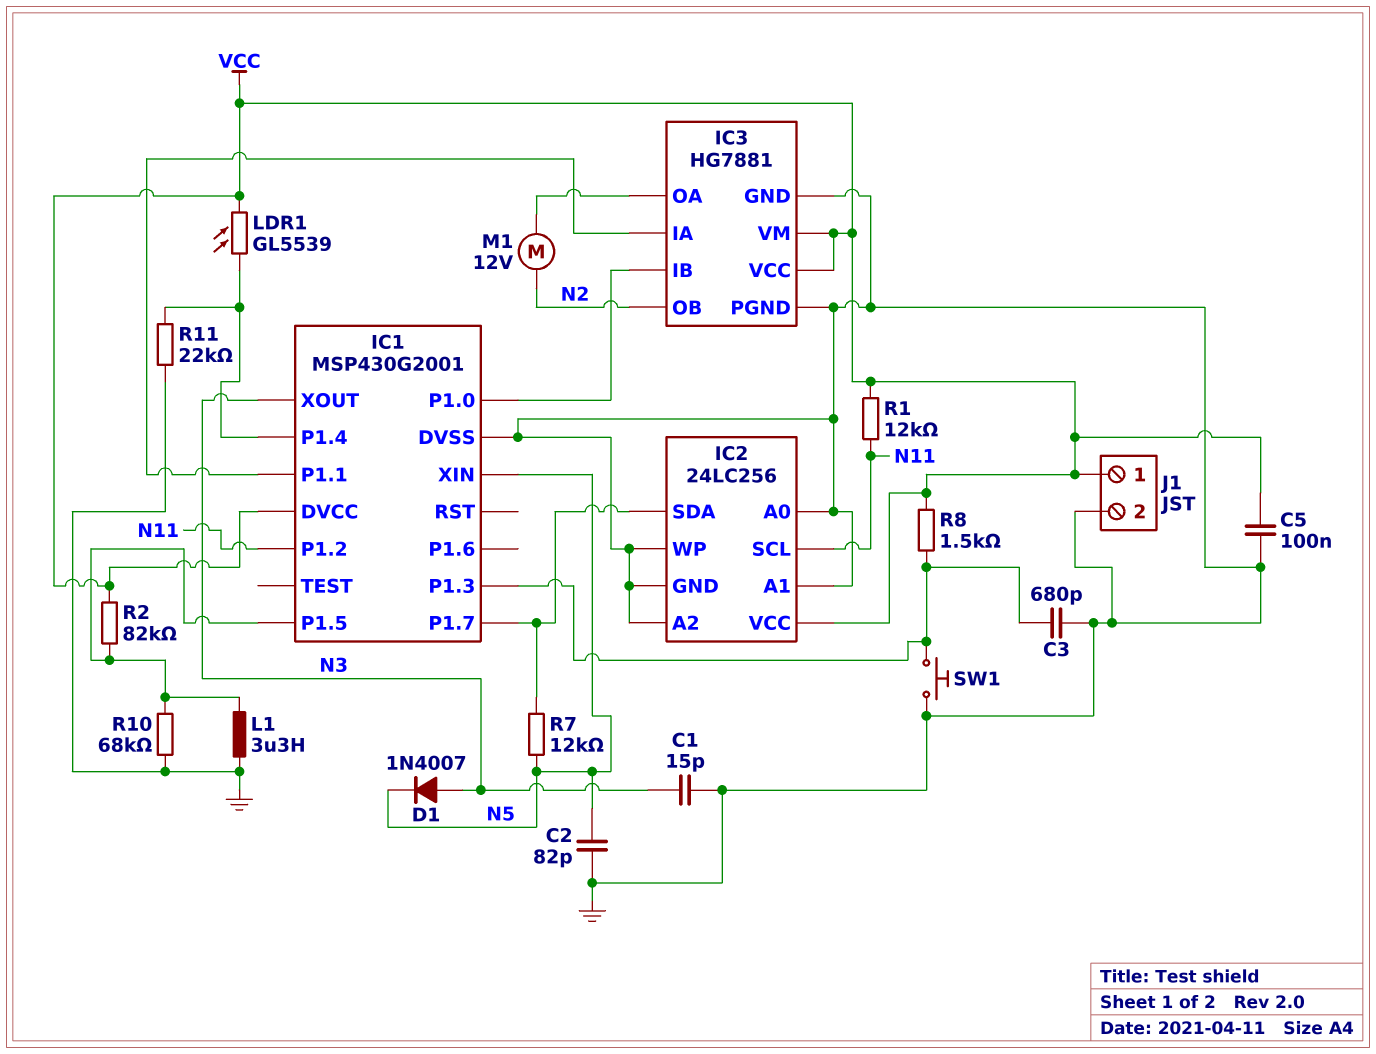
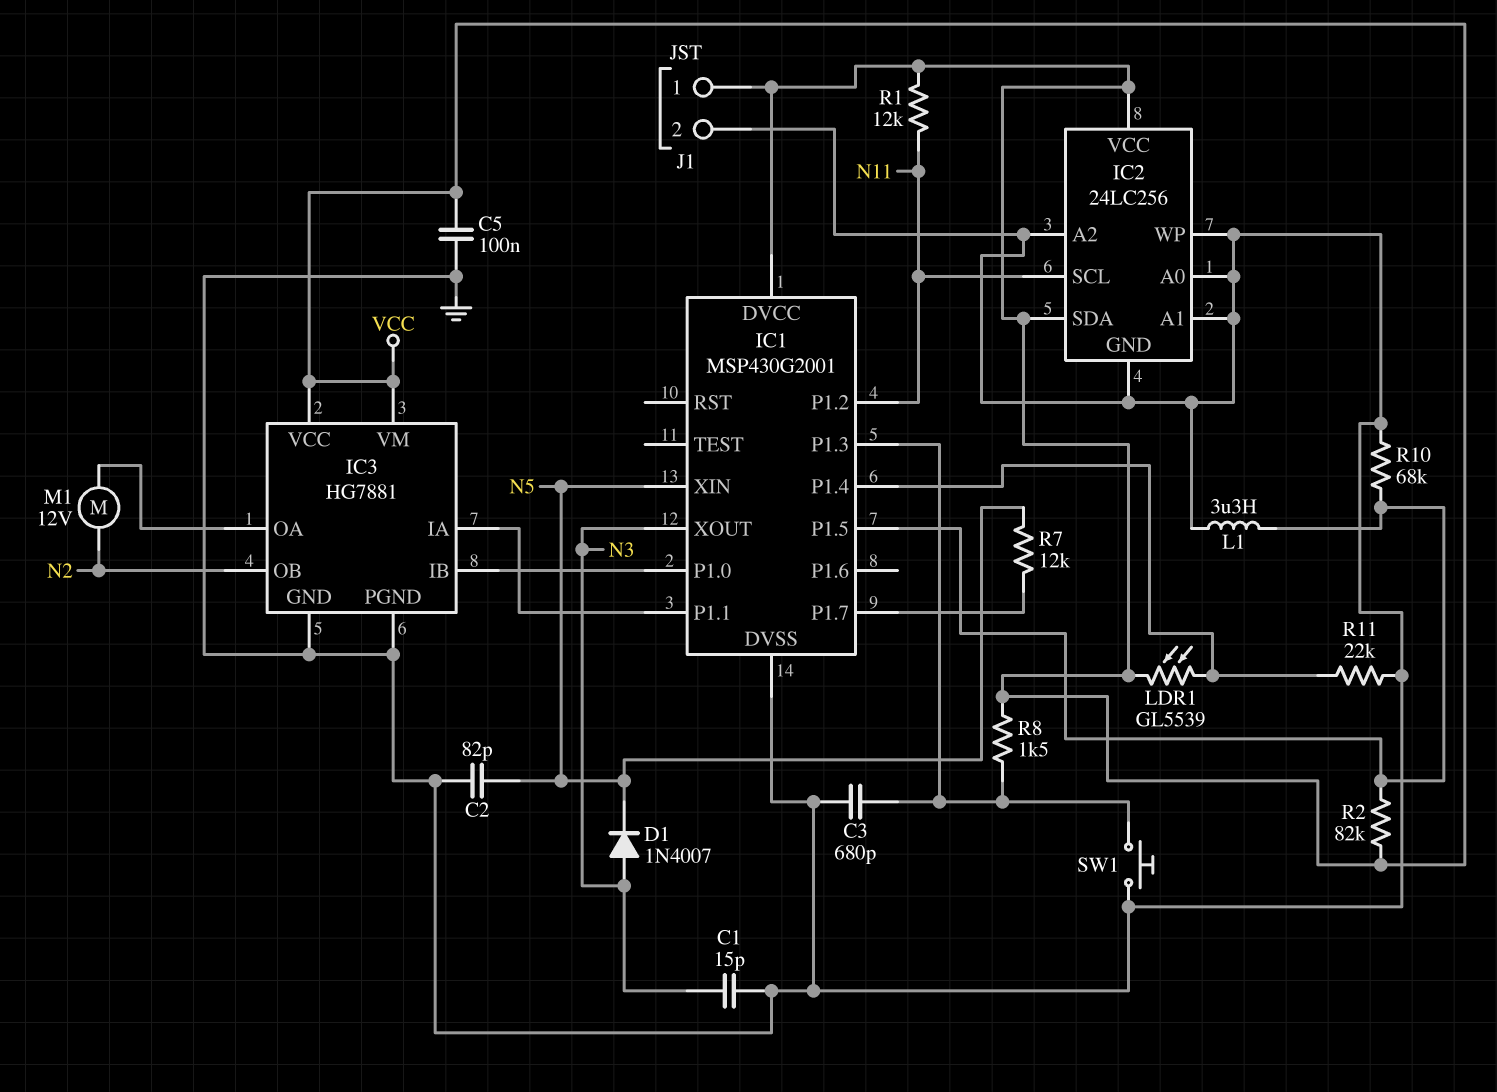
IC2 pin SDA: IC1/P1.7 -> VCC

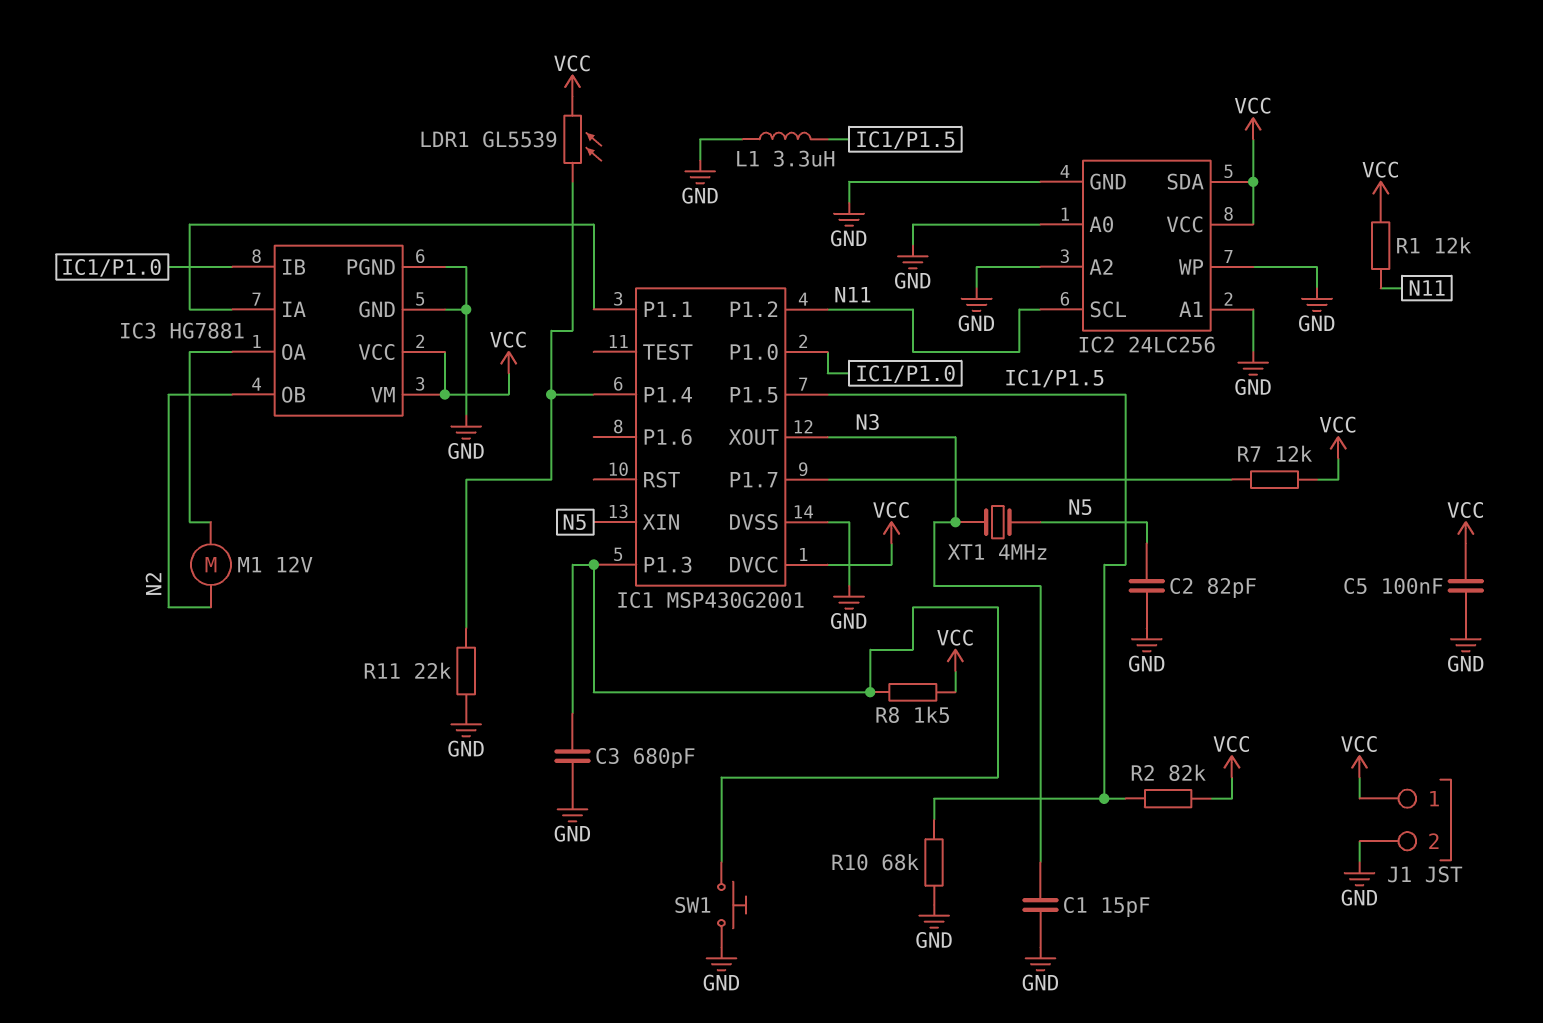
D1: diode 1N4007 (A N3, K N5) -> none
R7: 12k (IC1/P1.7, N5) -> 12k (IC1/P1.7, VCC)
XT1: none -> 4MHz (N3, N5)

